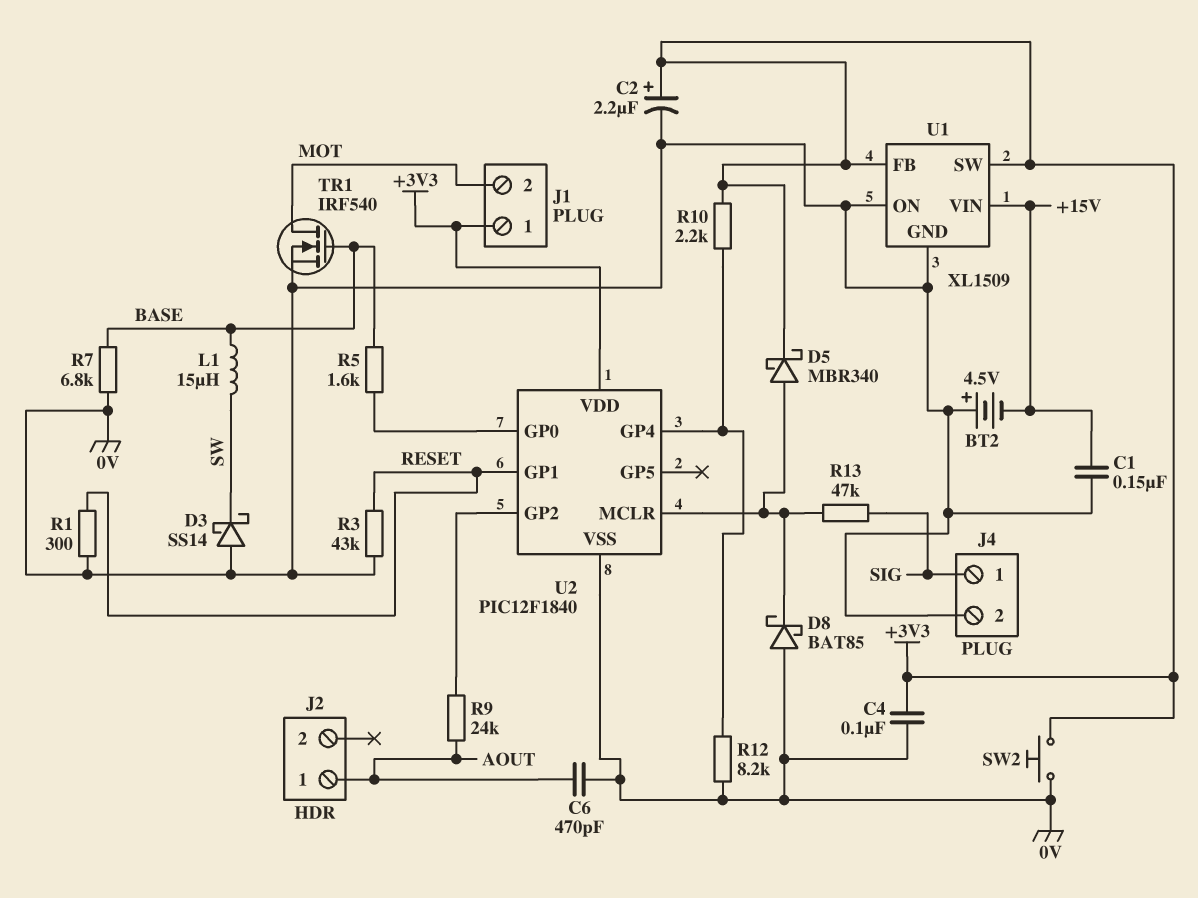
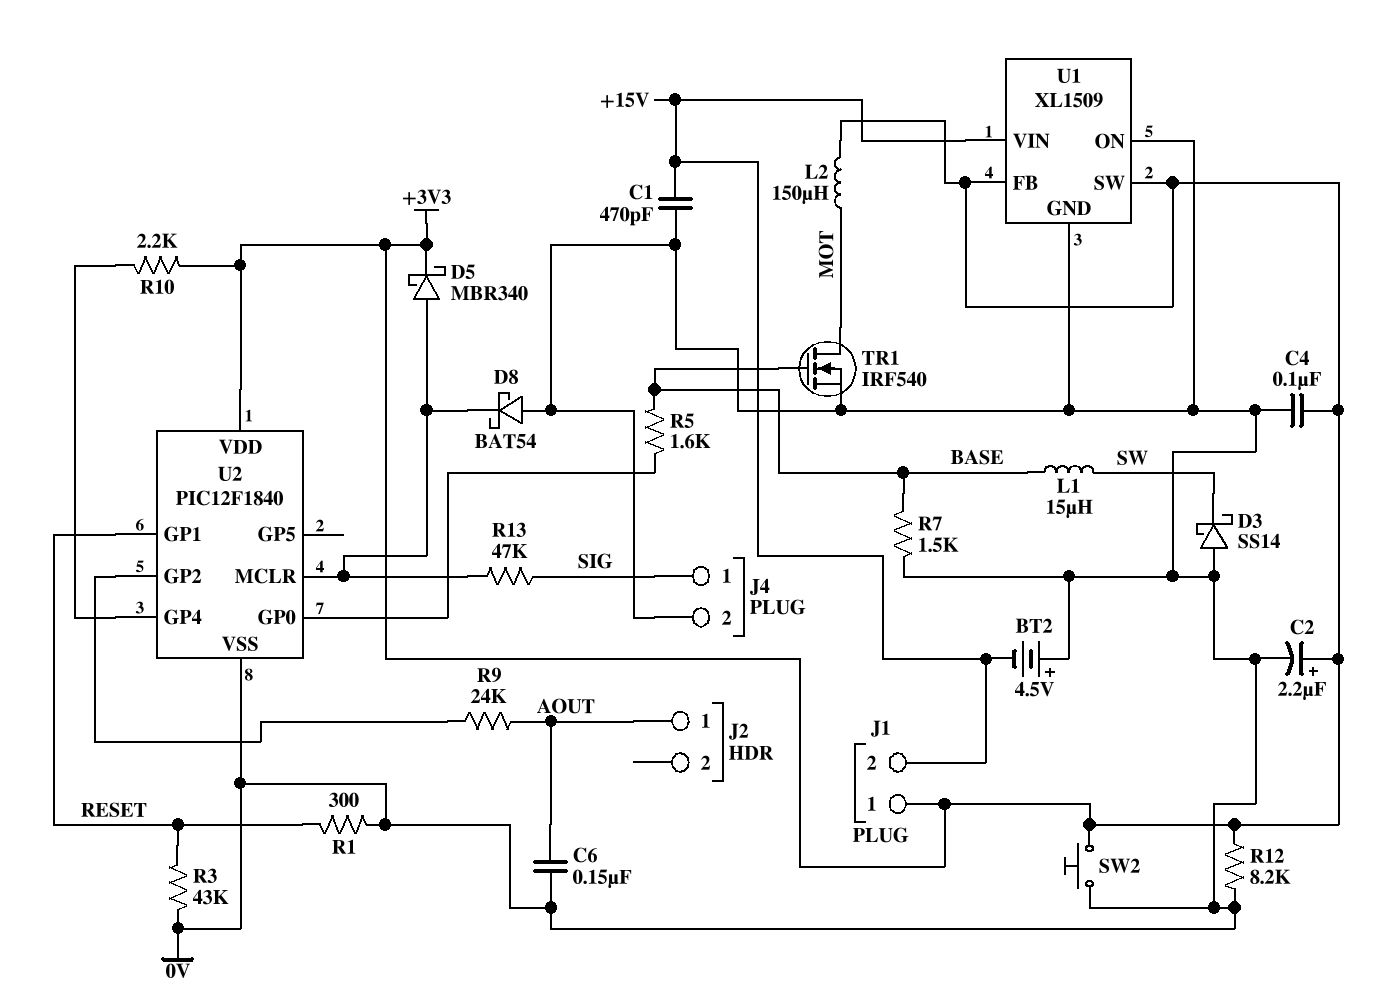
C1: 150nF (+15V, 0V) -> 470pF (+15V, 0V)
C6: 470pF (0V, AOUT) -> 150nF (0V, AOUT)
D8: schottky BAT85 (A 0V, K U2/MCLR) -> schottky BAT54 (A 0V, K U2/MCLR)
J1 pin 2: MOT -> +15V
L2: none -> 150uH (+3V3, MOT)
R7: 6.8k (0V, BASE) -> 1.5k (0V, BASE)
R12: 8.2k (0V, U2/GP4) -> 8.2k (+3V3, 0V)

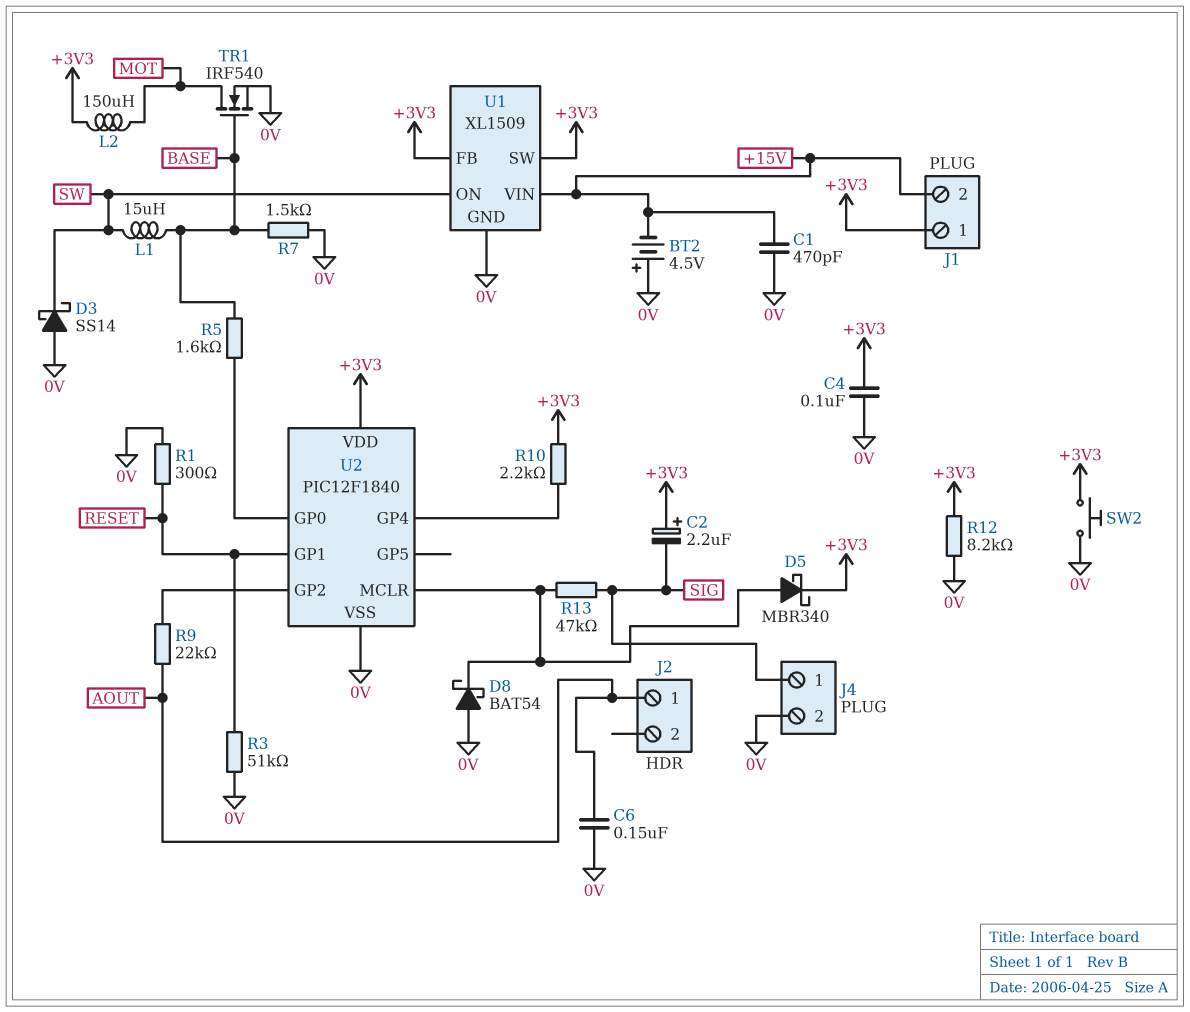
C2: 2.2uF (plus +3V3, minus 0V) -> 2.2uF (plus +3V3, minus SIG)
R3: 43k (0V, RESET) -> 51k (0V, RESET)
R9: 24k (AOUT, U2/GP2) -> 22k (AOUT, U2/GP2)
U1 pin ON: 0V -> SW

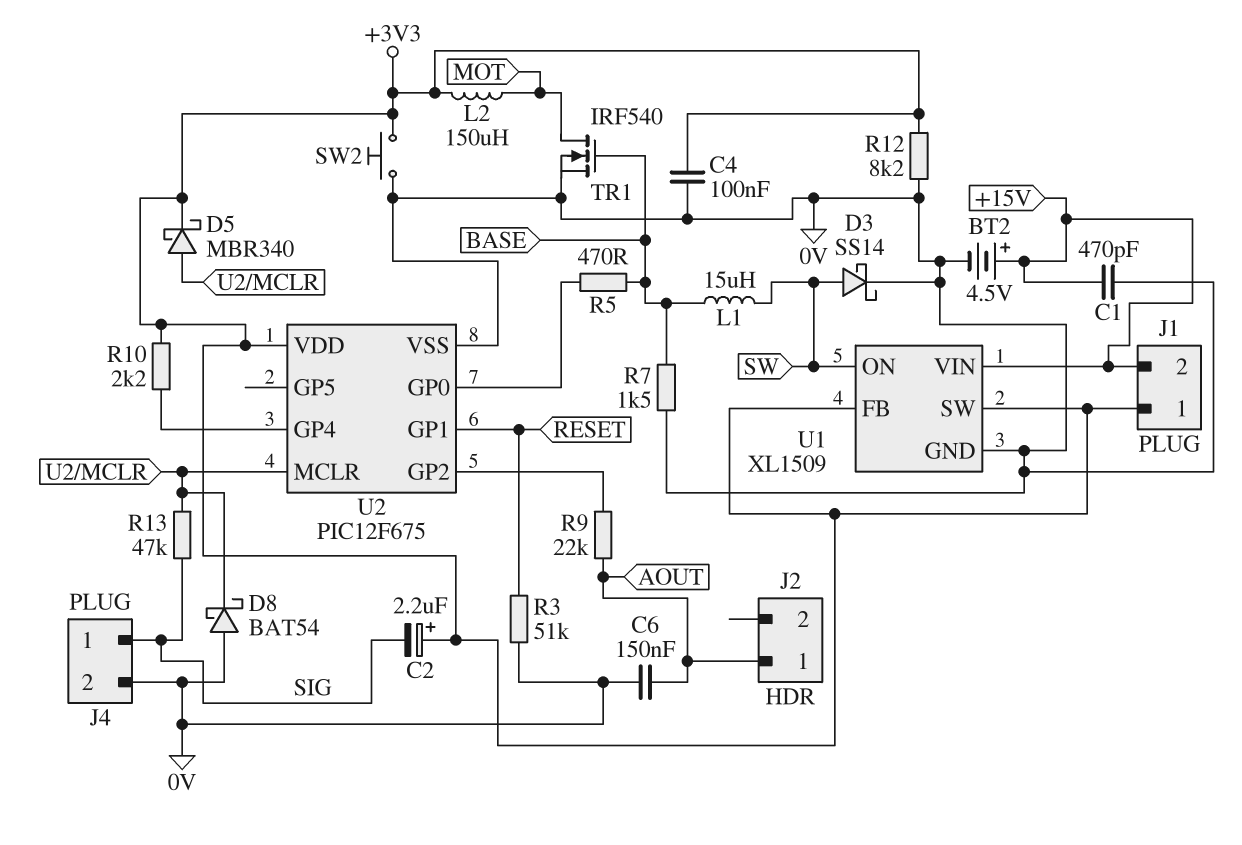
BT2: 4.5V (plus 0V, minus +15V) -> 4.5V (plus +15V, minus 0V)
D3: schottky SS14 (A 0V, K SW) -> schottky SS14 (A SW, K 0V)
R1: 300 (0V, RESET) -> none
R5: 1.6k (BASE, U2/GP0) -> 470 (BASE, U2/GP0)
U2: PIC12F1840 -> PIC12F675

